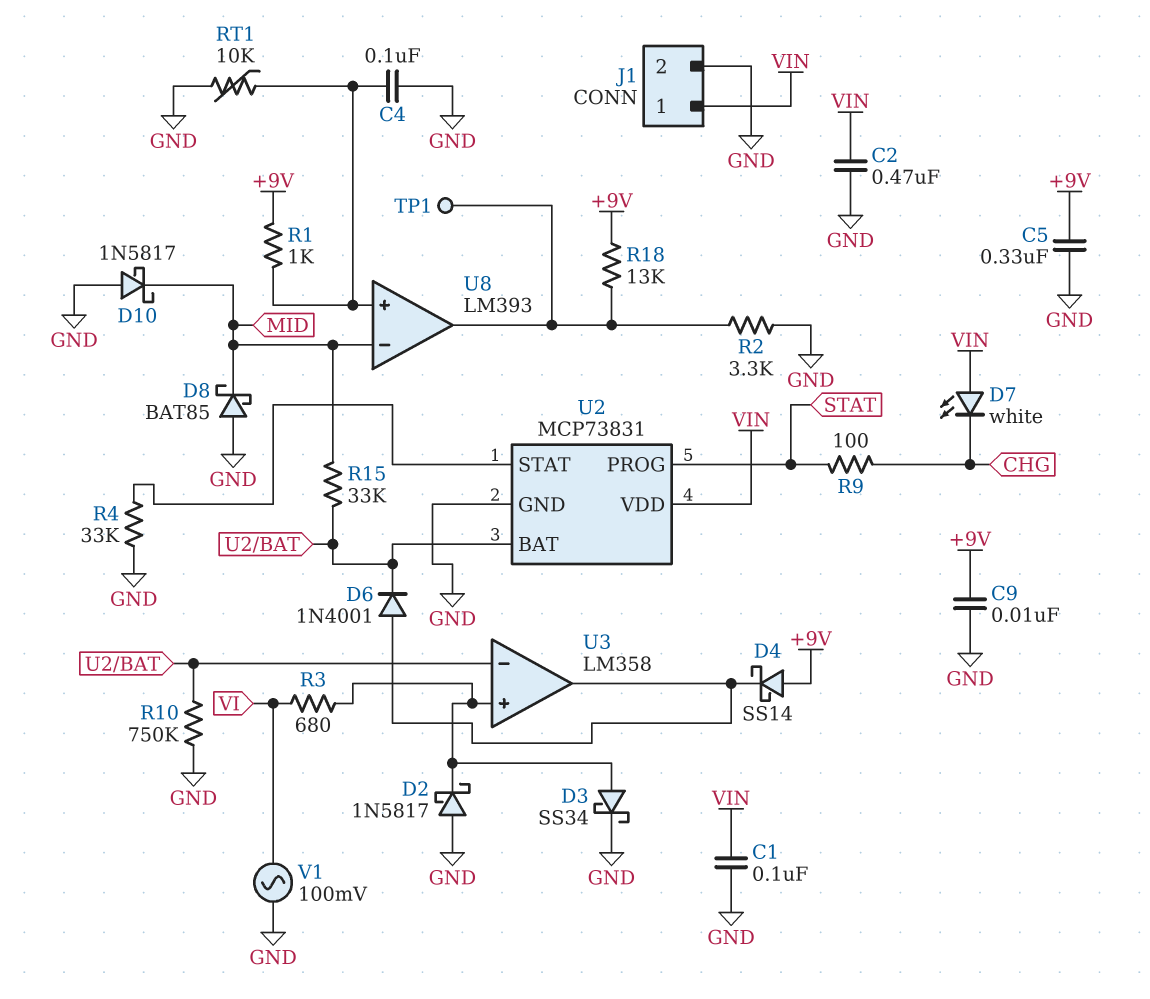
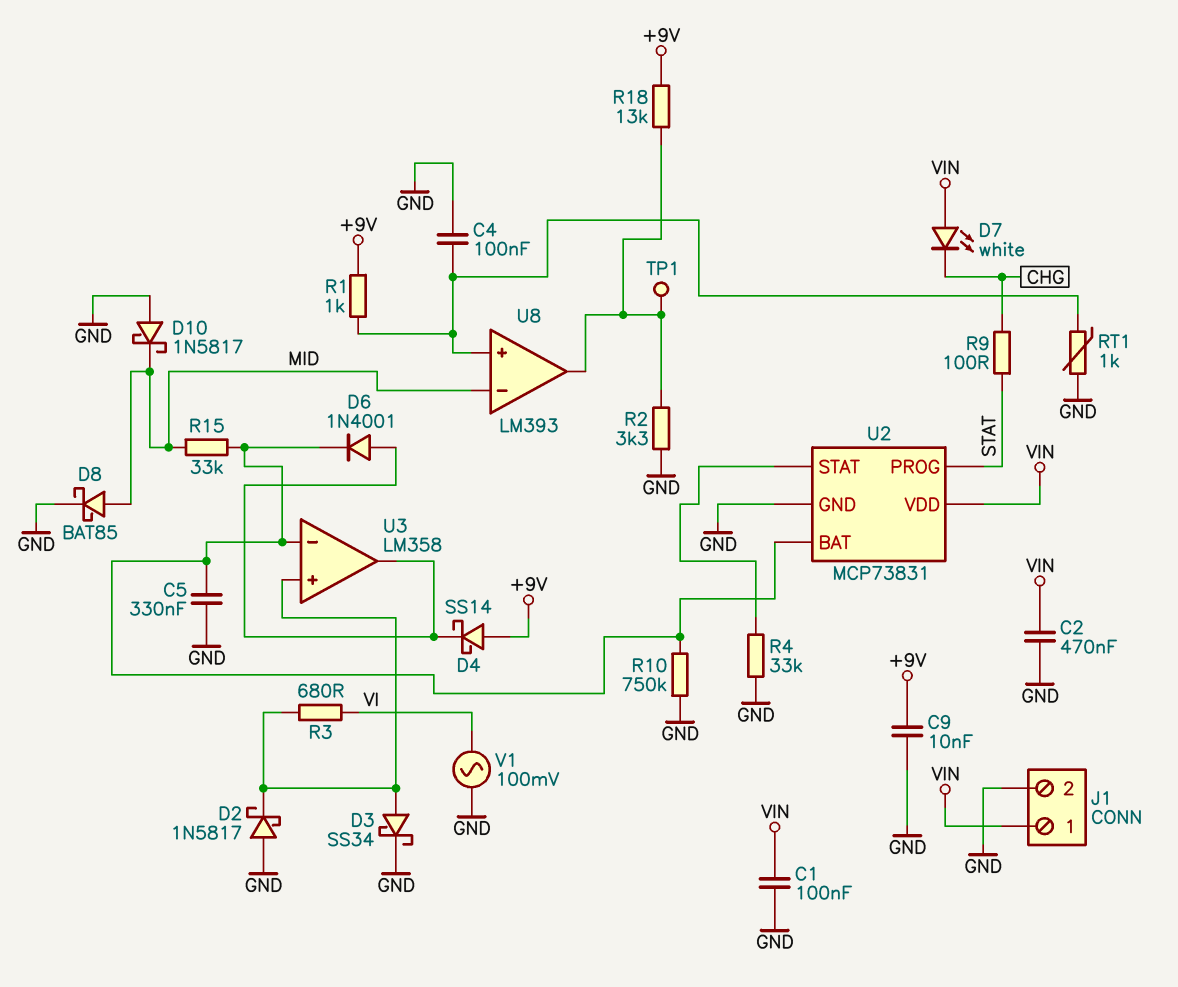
C5: 330nF (+9V, GND) -> 330nF (GND, U2/BAT)
D8: schottky BAT85 (A GND, K MID) -> schottky BAT85 (A MID, K GND)
RT1: 10k (GND, U8/in+) -> 1k (GND, U8/in+)

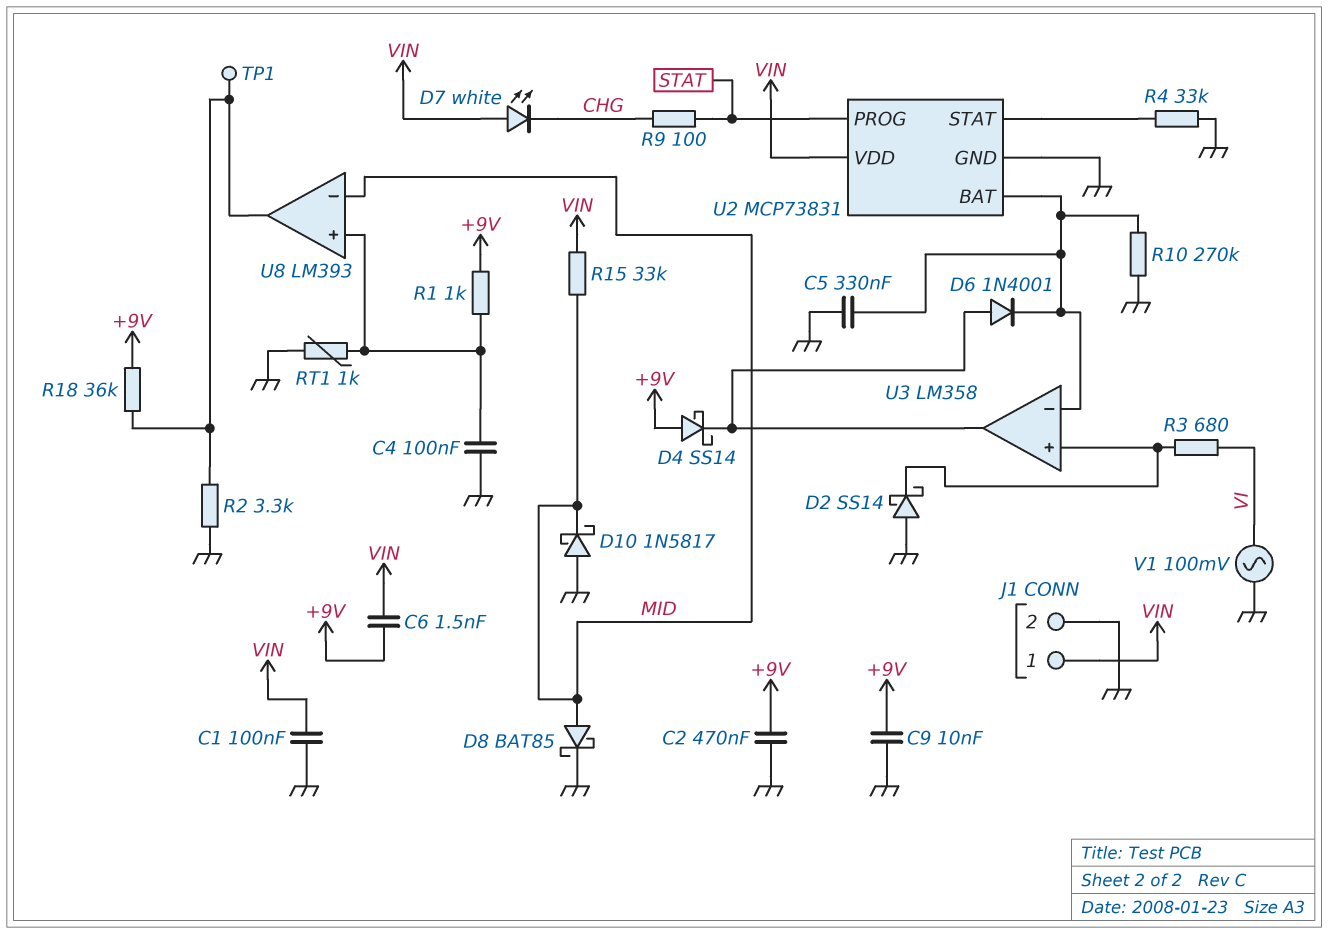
C2: 470nF (GND, VIN) -> 470nF (+9V, GND)
C6: none -> 1.5nF (+9V, VIN)
D2: schottky 1N5817 (A GND, K U3/in+) -> schottky SS14 (A GND, K U3/in+)
D3: schottky SS34 (A U3/in+, K GND) -> none
R10: 750k (GND, U2/BAT) -> 270k (GND, U2/BAT)
R15: 33k (MID, U2/BAT) -> 33k (MID, VIN)
R18: 13k (+9V, U8/out) -> 36k (+9V, U8/out)

